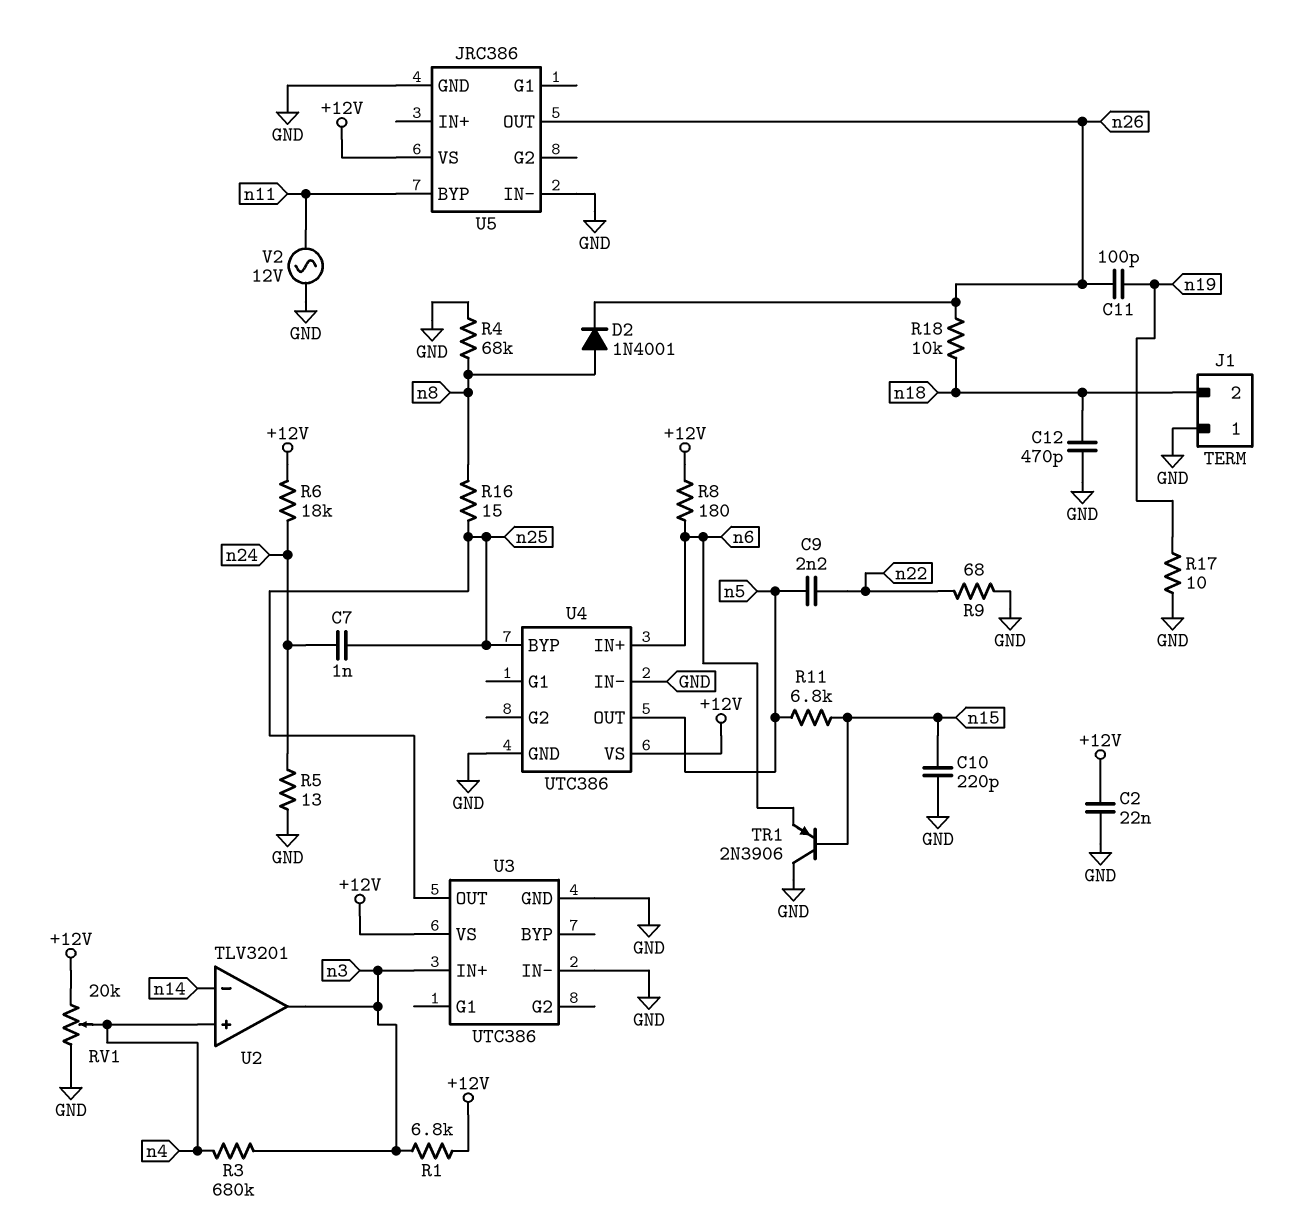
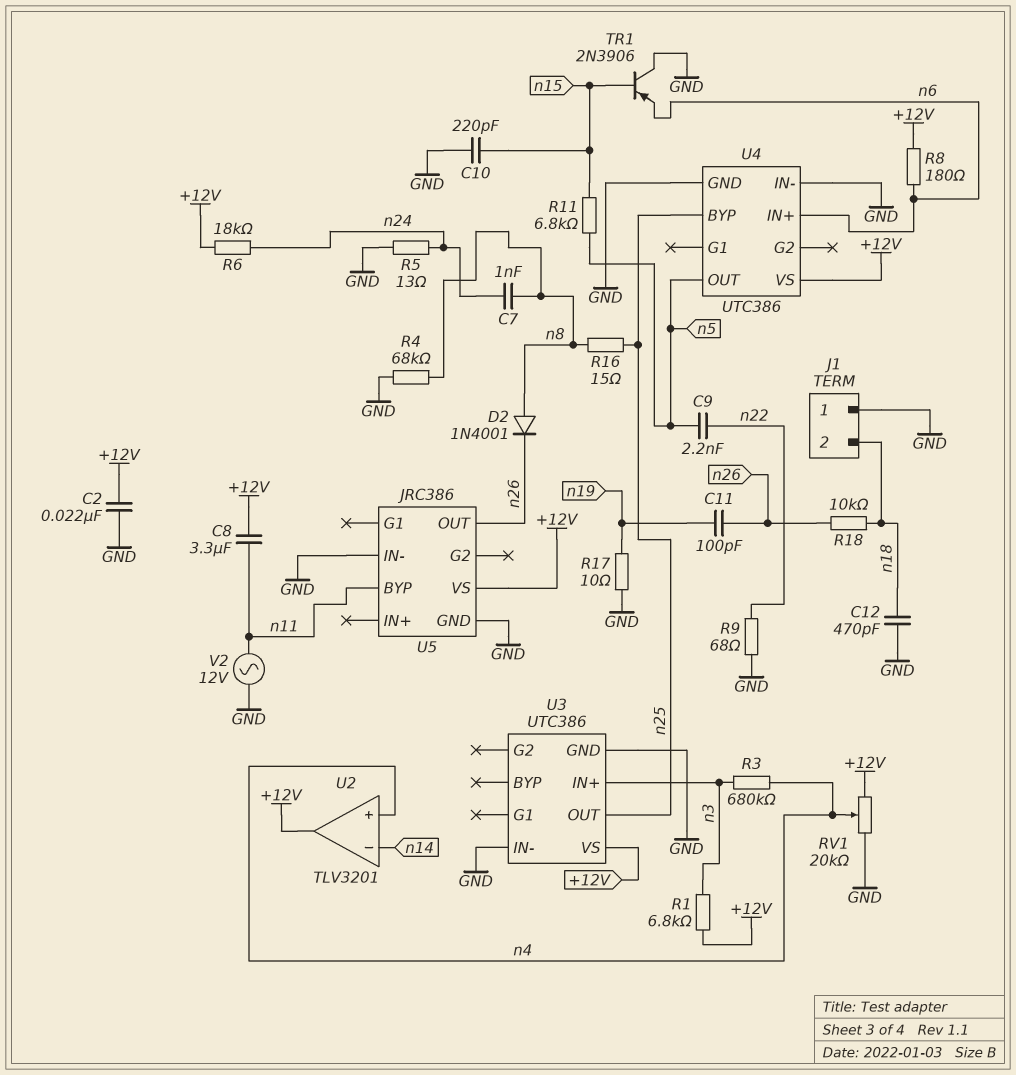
C7: 1nF (n24, n25) -> 1nF (n8, n24)
C8: none -> 3.3uF (+12V, n11)
U2 pin out: n3 -> +12V

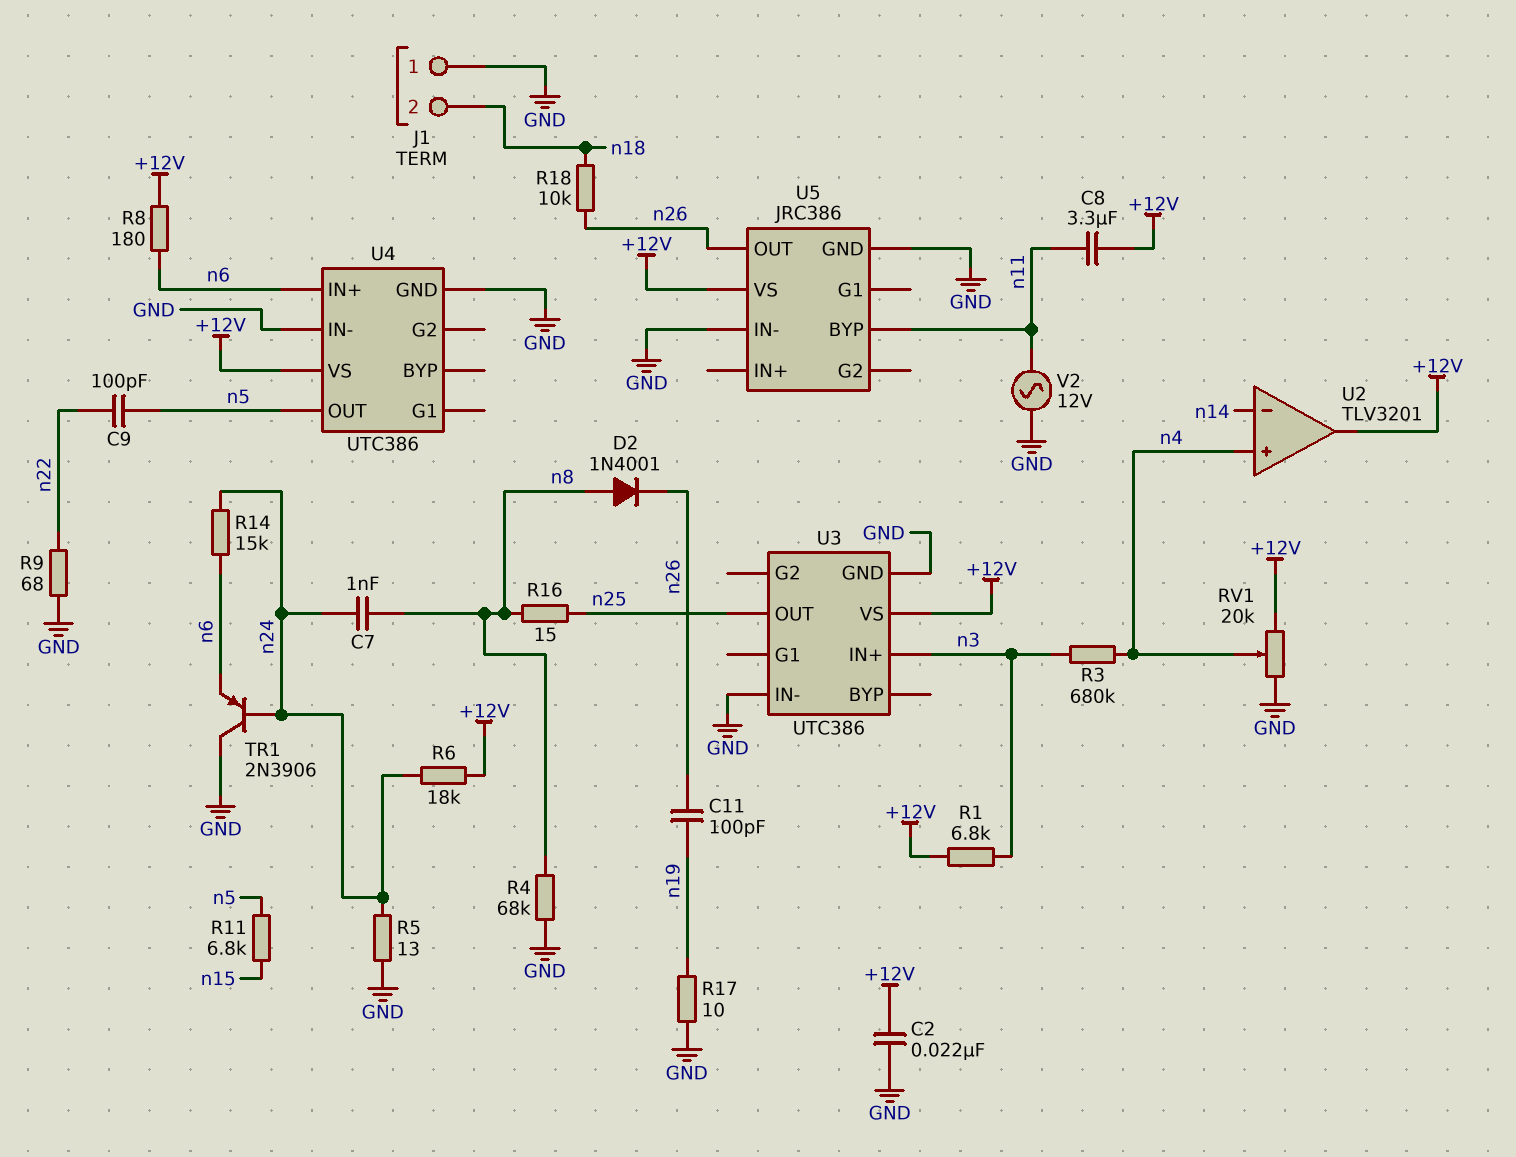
C9: 2.2nF (n5, n22) -> 100pF (n5, n22)
C10: 220pF (GND, n15) -> none
C12: 470pF (GND, n18) -> none
R14: none -> 15k (n6, n24)
TR1: PNP 2N3906 (B n15, C GND, E n6) -> PNP 2N3906 (B n24, C GND, E n6)
U4 pin BYP: n25 -> none

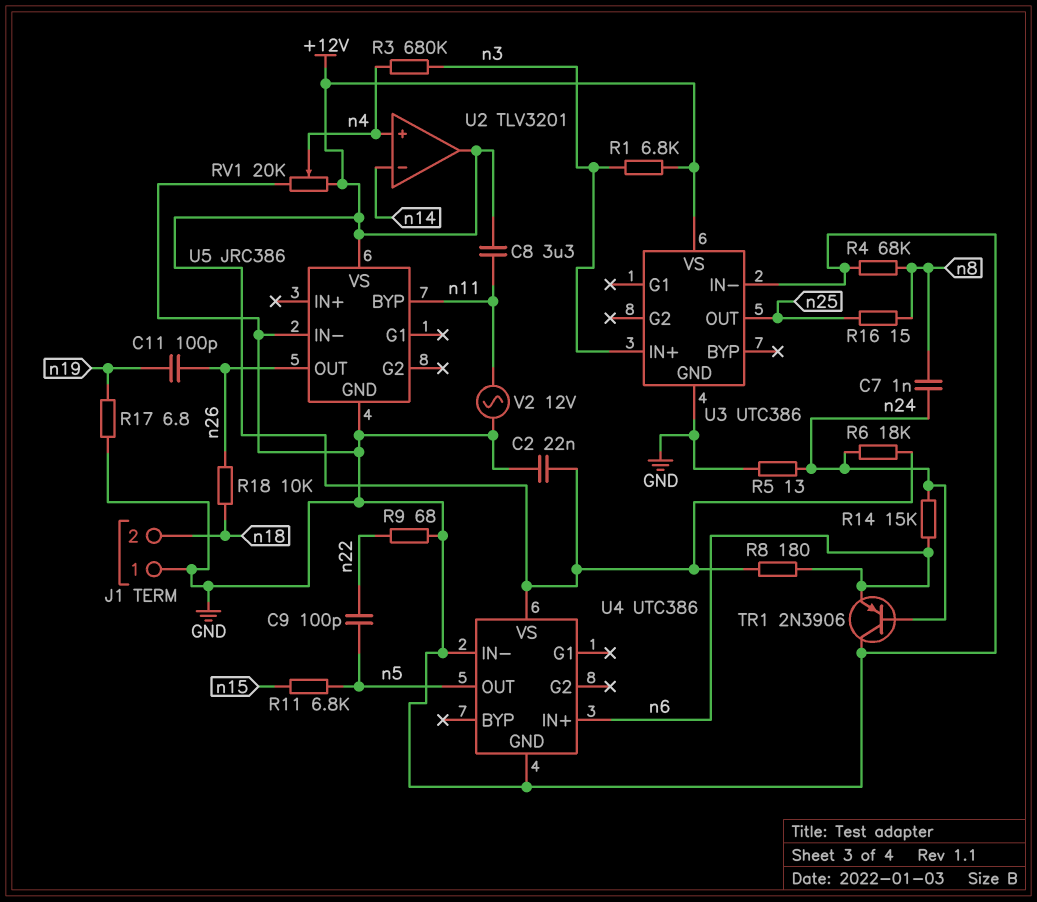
D2: diode 1N4001 (A n8, K n26) -> none
R17: 10 (GND, n19) -> 6.8 (GND, n19)

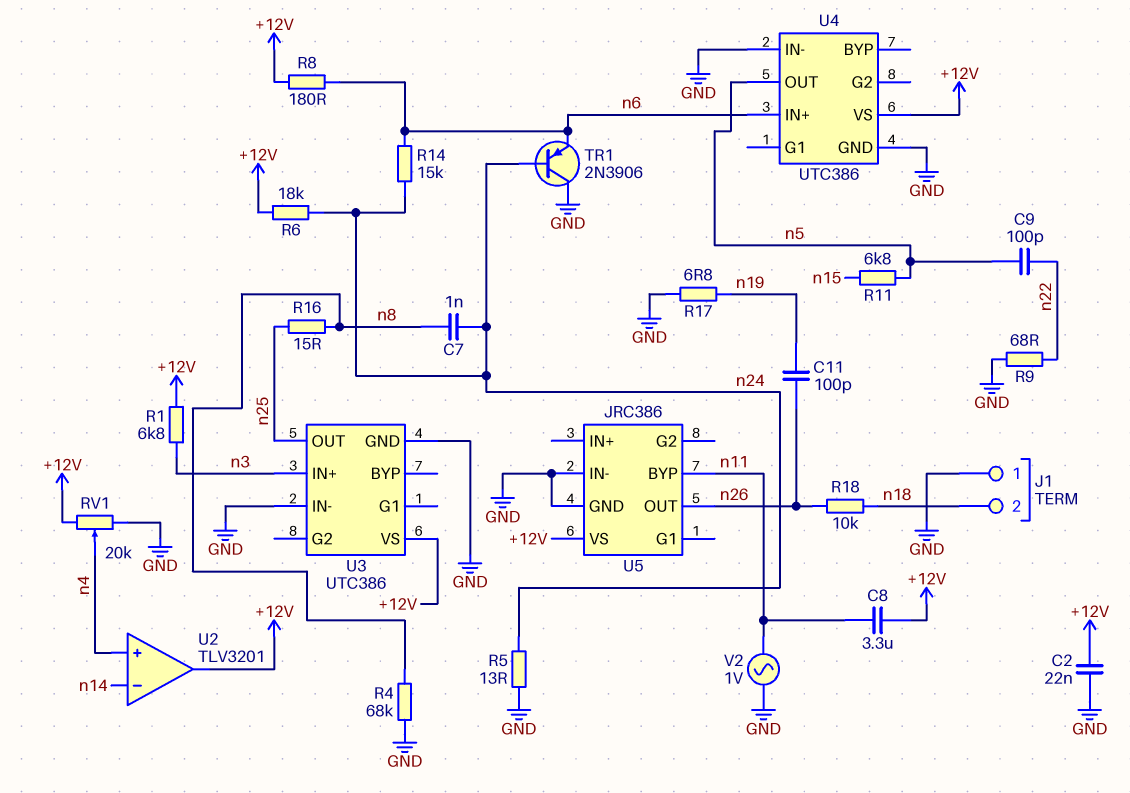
R3: 680k (n3, n4) -> none
V2: AC 12V (GND, n11) -> AC 1V (GND, n11)

